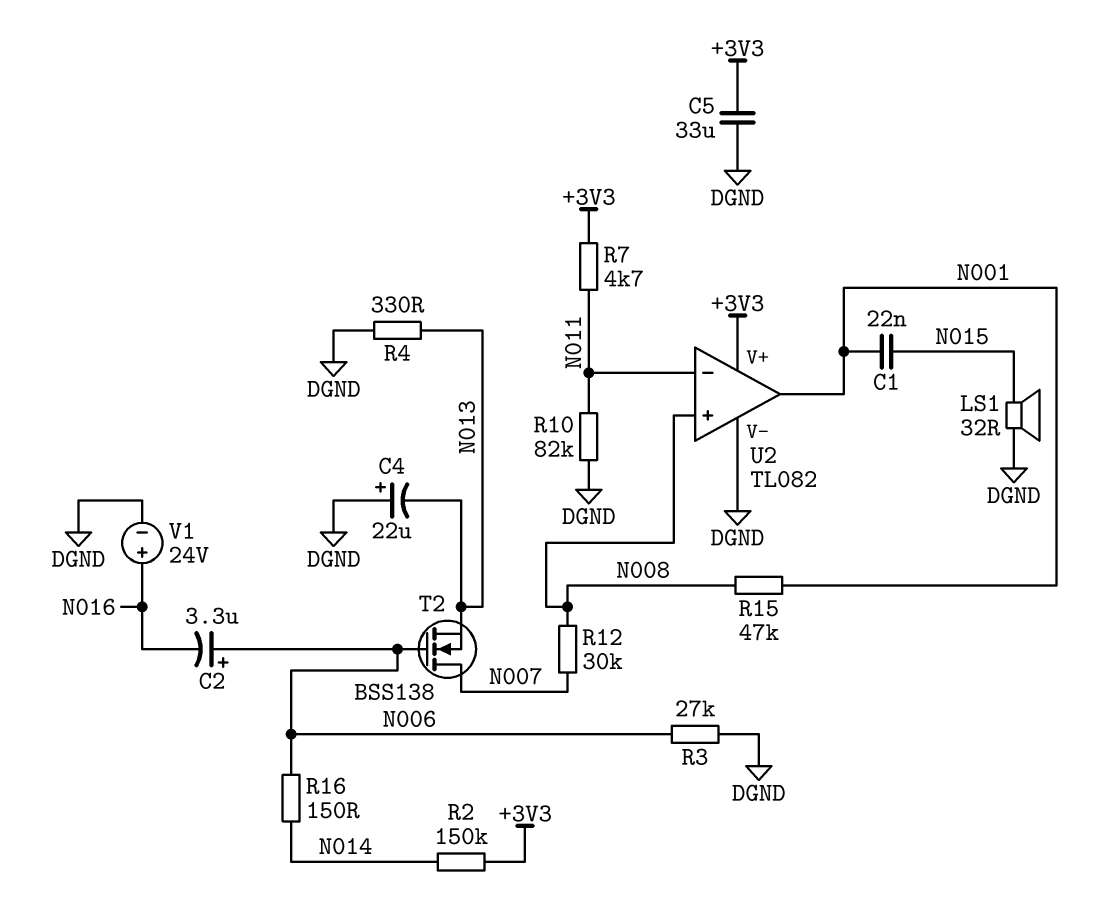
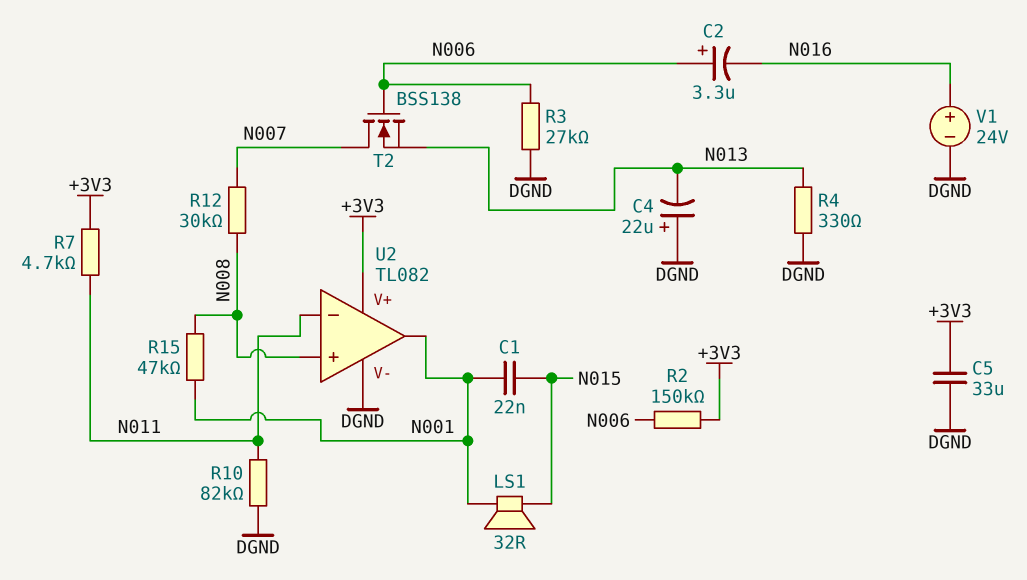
LS1: speaker 32R (DGND, N015) -> speaker 32R (N001, N015)
R2: 150k (+3V3, N014) -> 150k (+3V3, N006)
R16: 150 (N006, N014) -> none

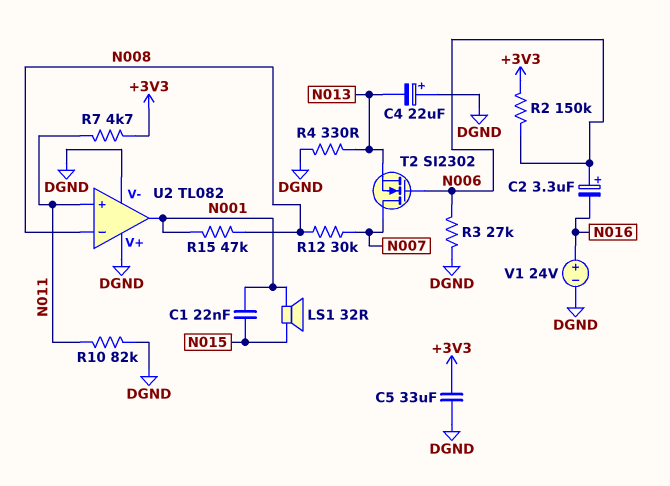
T2: NMOS BSS138 (G N006, D N007, S N013) -> NMOS SI2302 (G N006, D N007, S N013)
U2 pin V+: +3V3 -> DGND
U2 pin in+: N008 -> N011
U2 pin in-: N011 -> N008

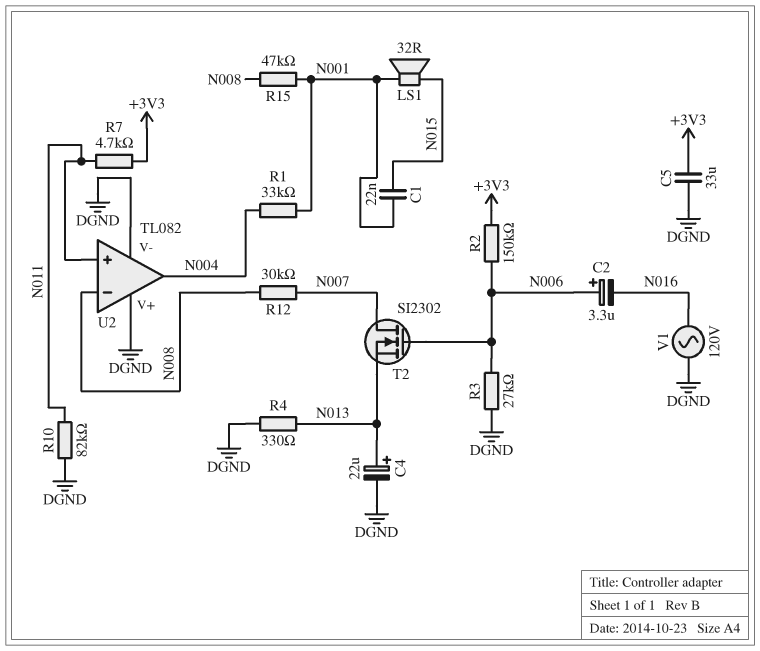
C4: 22uF (plus DGND, minus N013) -> 22uF (plus N013, minus DGND)
R1: none -> 33k (N001, N004)
U2 pin out: N001 -> N004
V1: 24V (plus N016, minus DGND) -> AC 120V (DGND, N016)

